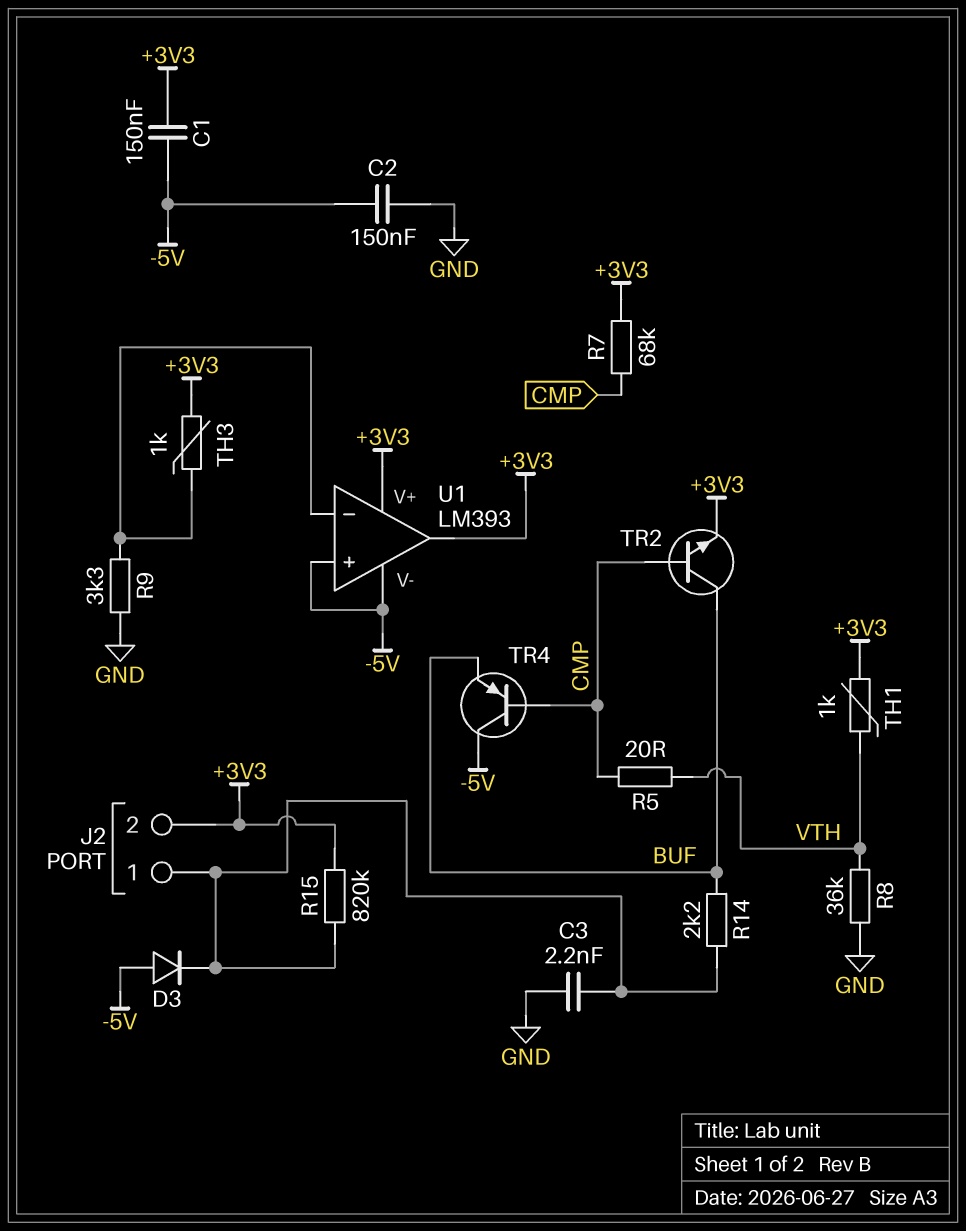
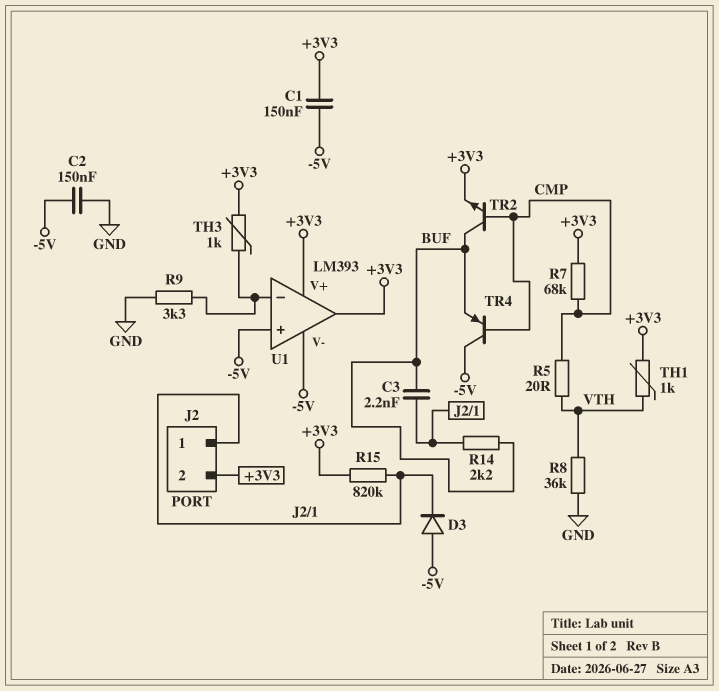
C3: 2.2nF (GND, J2/1) -> 2.2nF (BUF, J2/1)

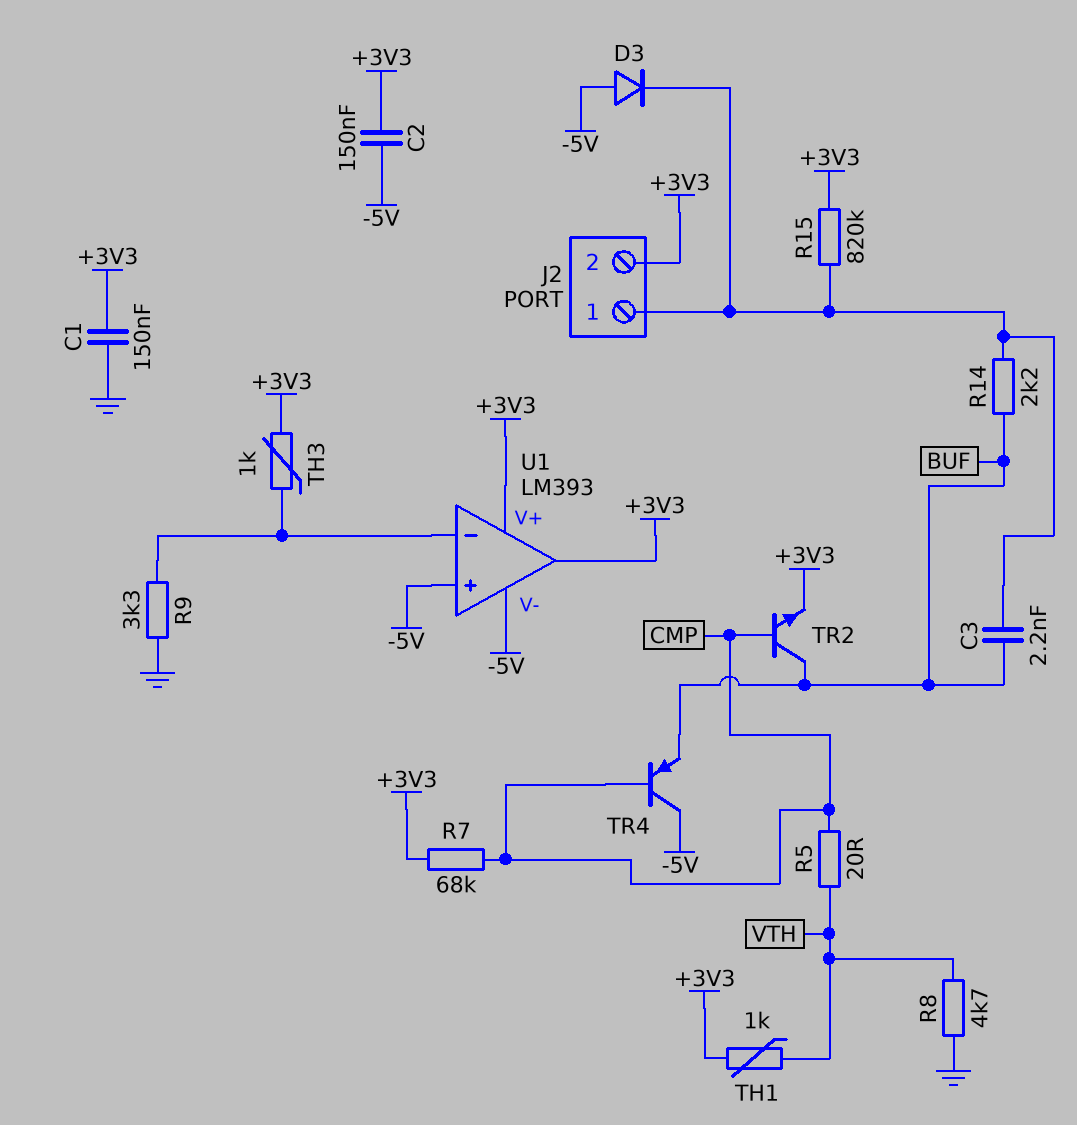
C1: 150nF (+3V3, -5V) -> 150nF (+3V3, GND)
C2: 150nF (-5V, GND) -> 150nF (+3V3, -5V)
R8: 36k (GND, VTH) -> 4.7k (GND, VTH)

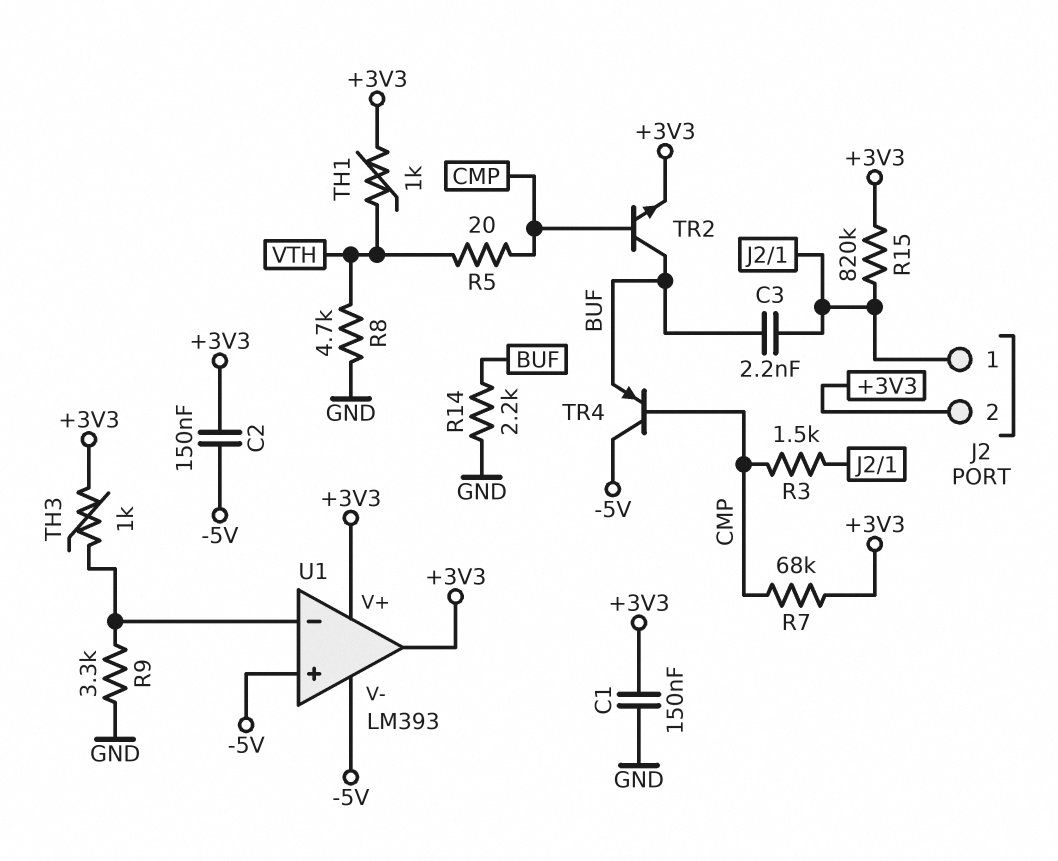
D3: diode (A -5V, K J2/1) -> none
R3: none -> 1.5k (CMP, J2/1)
R14: 2.2k (BUF, J2/1) -> 2.2k (BUF, GND)

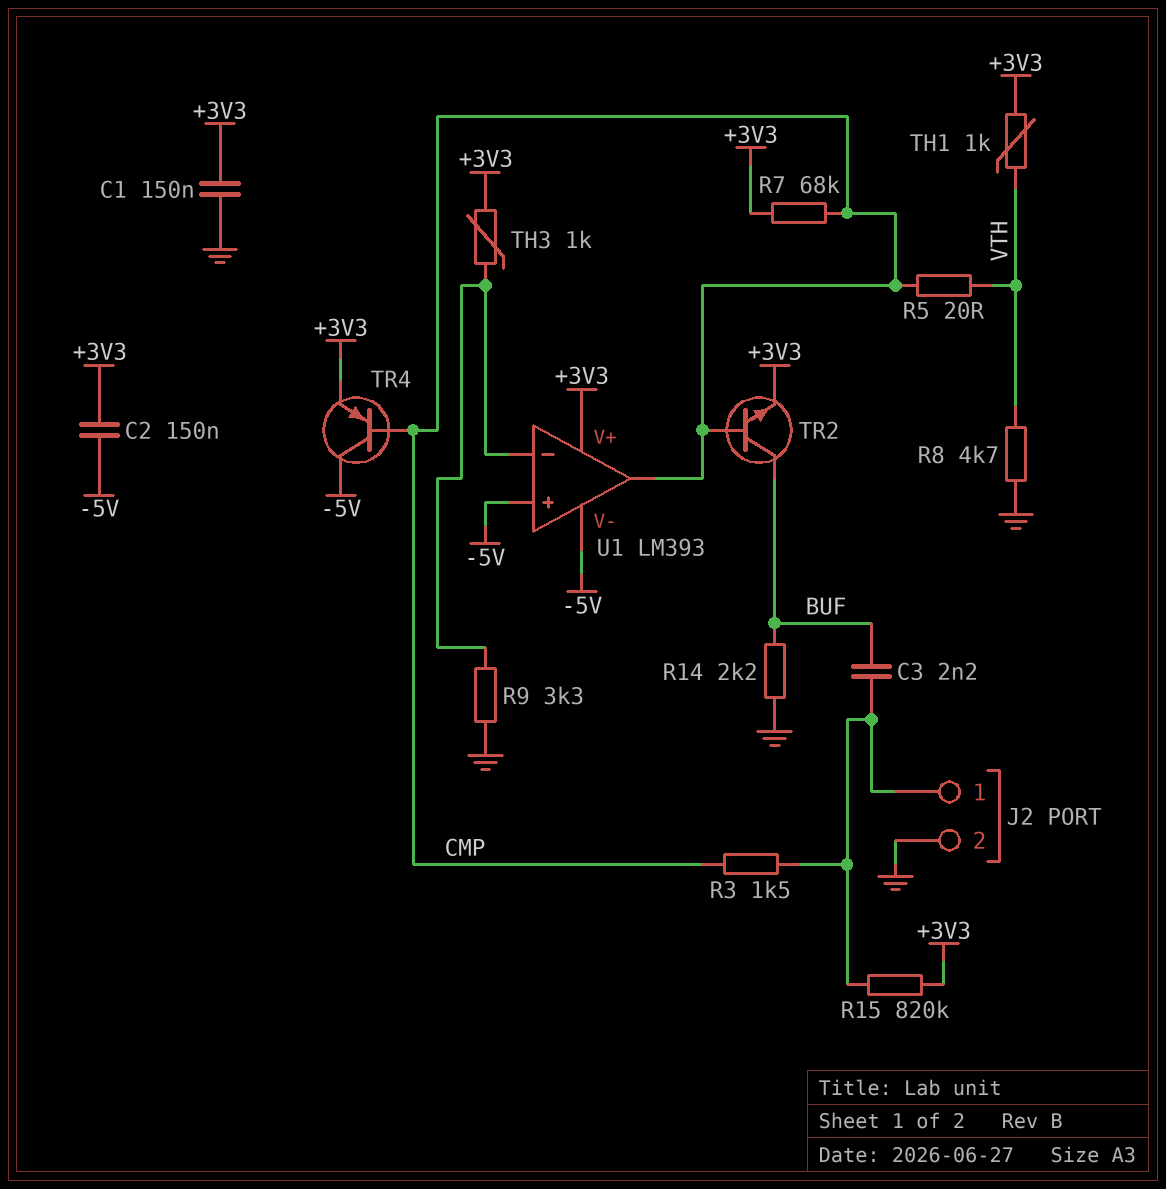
J2 pin 2: +3V3 -> GND
TR4: PNP (B CMP, C -5V, E BUF) -> PNP (B CMP, C -5V, E +3V3)
U1 pin out: +3V3 -> CMP

